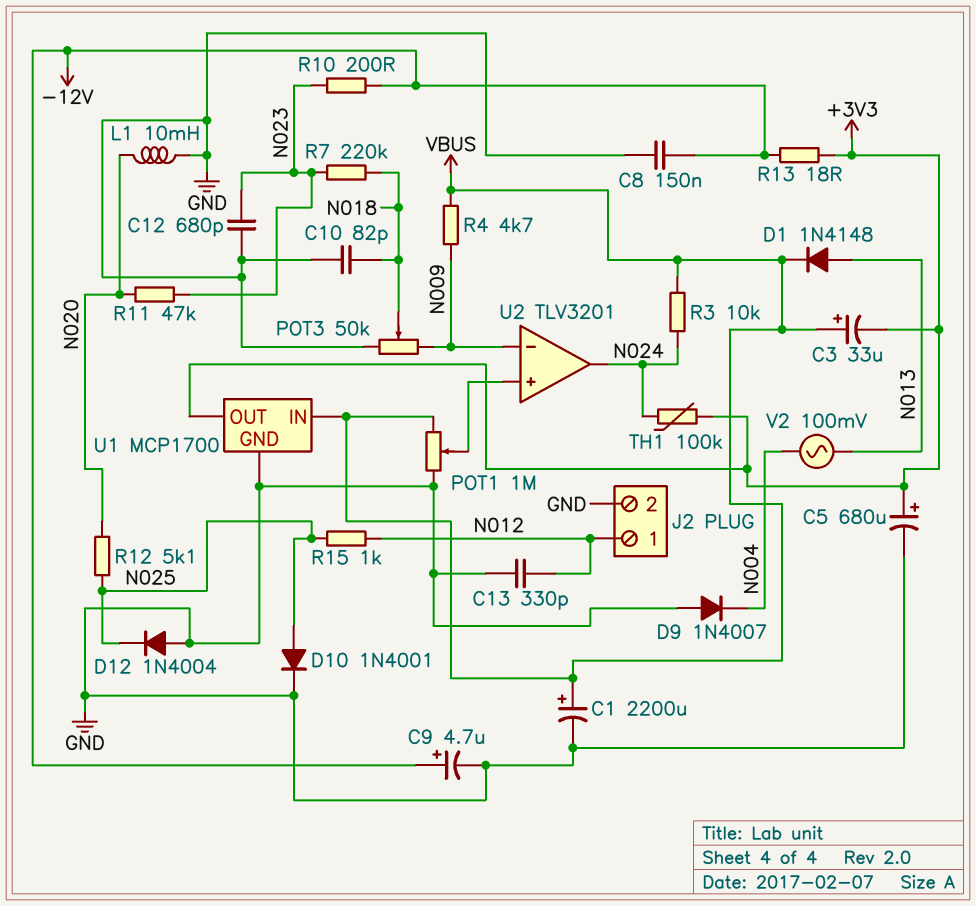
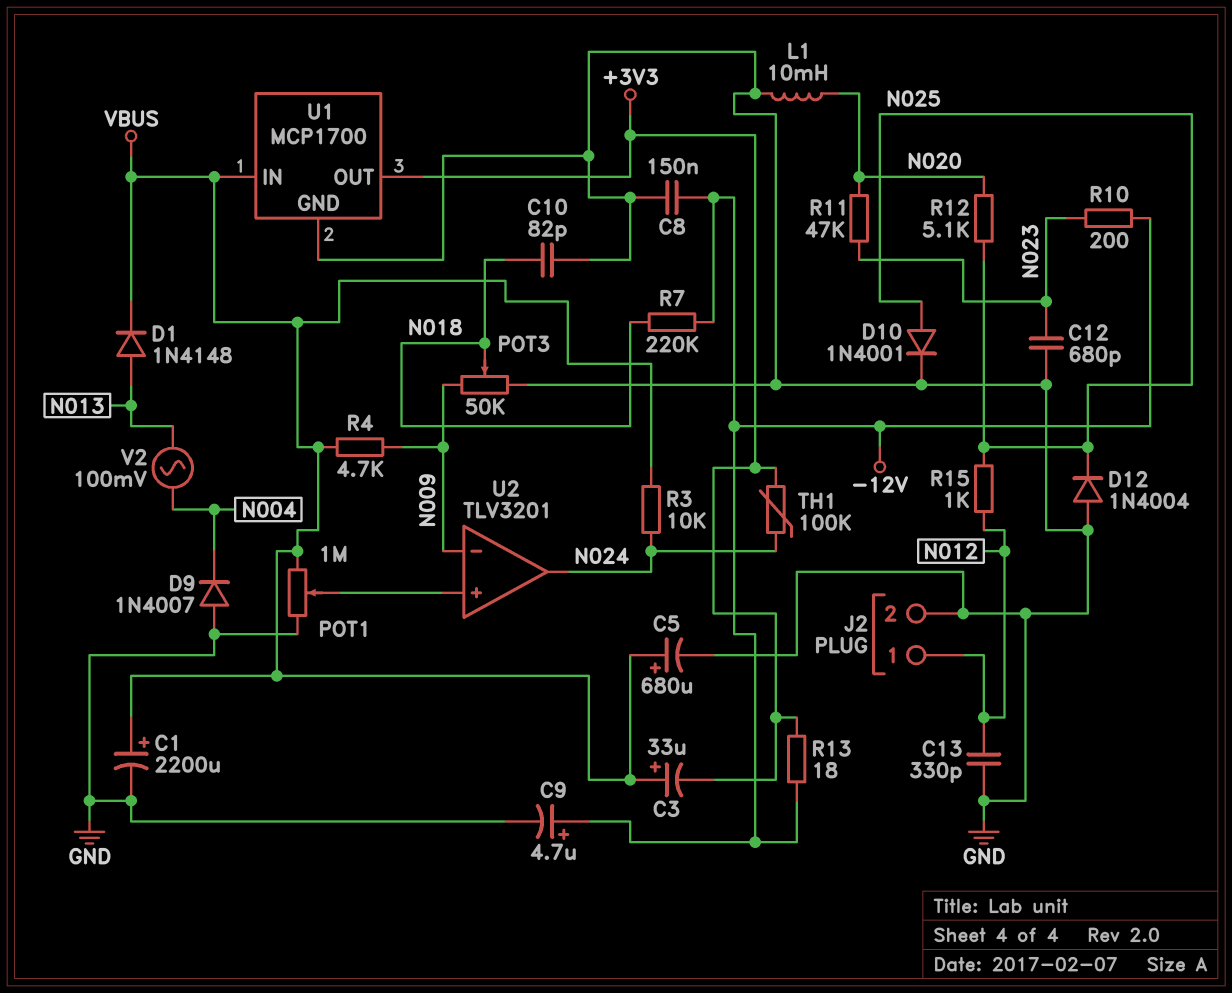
C5: 680uF (plus +3V3, minus GND) -> 680uF (plus VBUS, minus GND)
R7: 220k (N018, N023) -> 220k (-12V, N018)

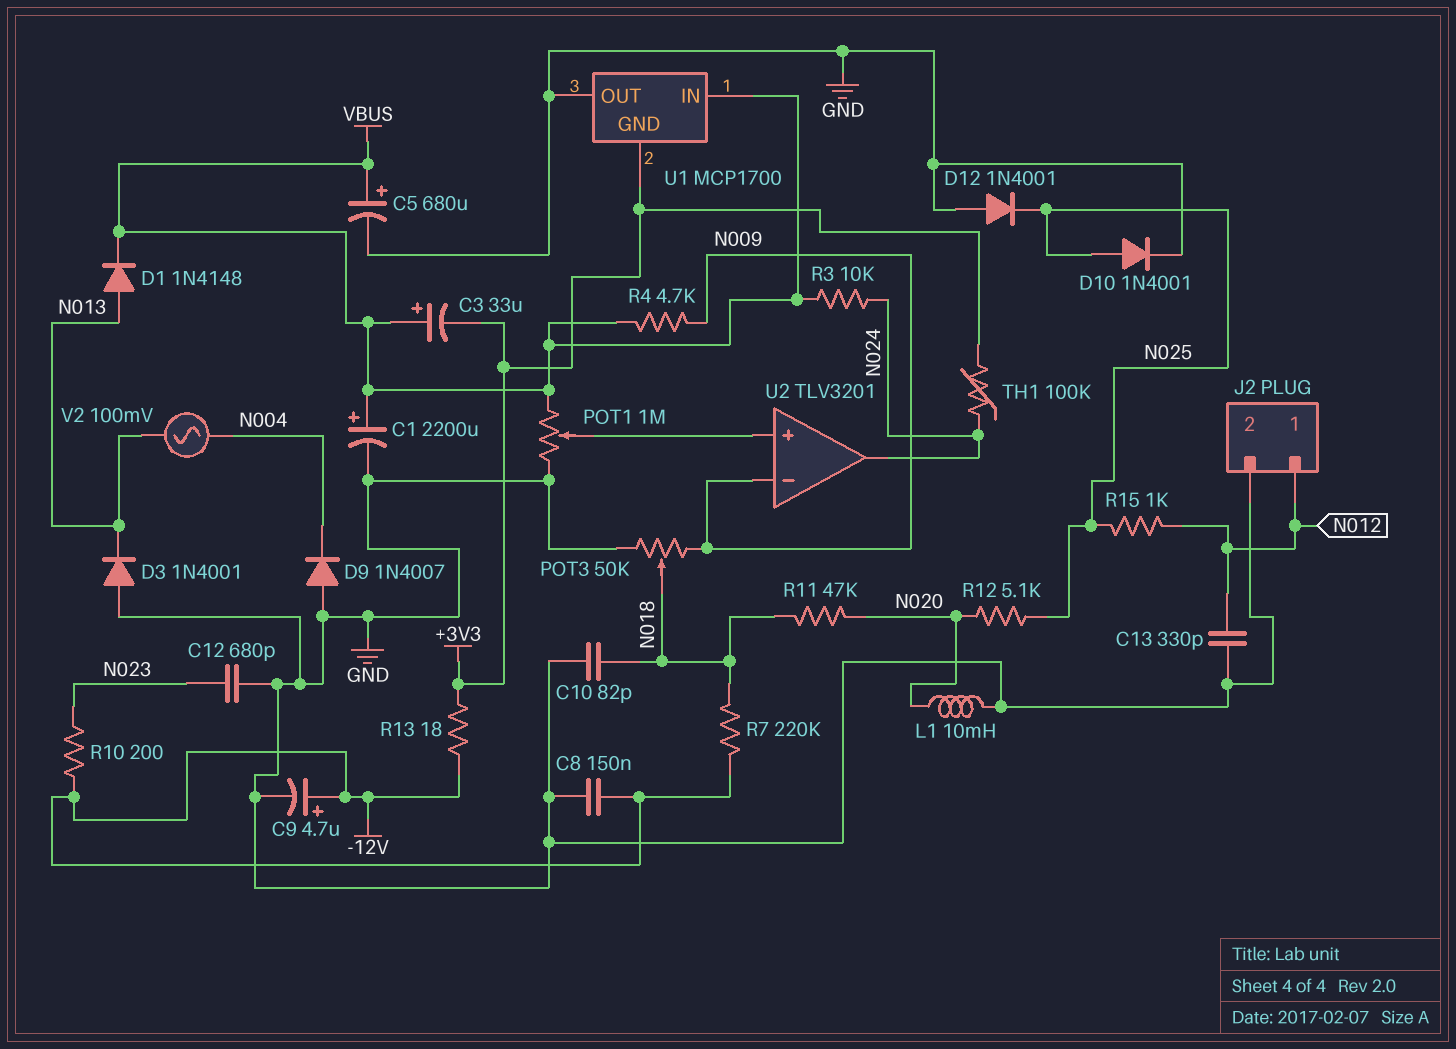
D3: none -> diode 1N4001 (A GND, K N013)
D12: diode 1N4004 (A GND, K N025) -> diode 1N4001 (A GND, K N025)
R11: 47k (N020, N023) -> 47k (N018, N020)
U1 pin GND: GND -> +3V3
U1 pin OUT: +3V3 -> GND

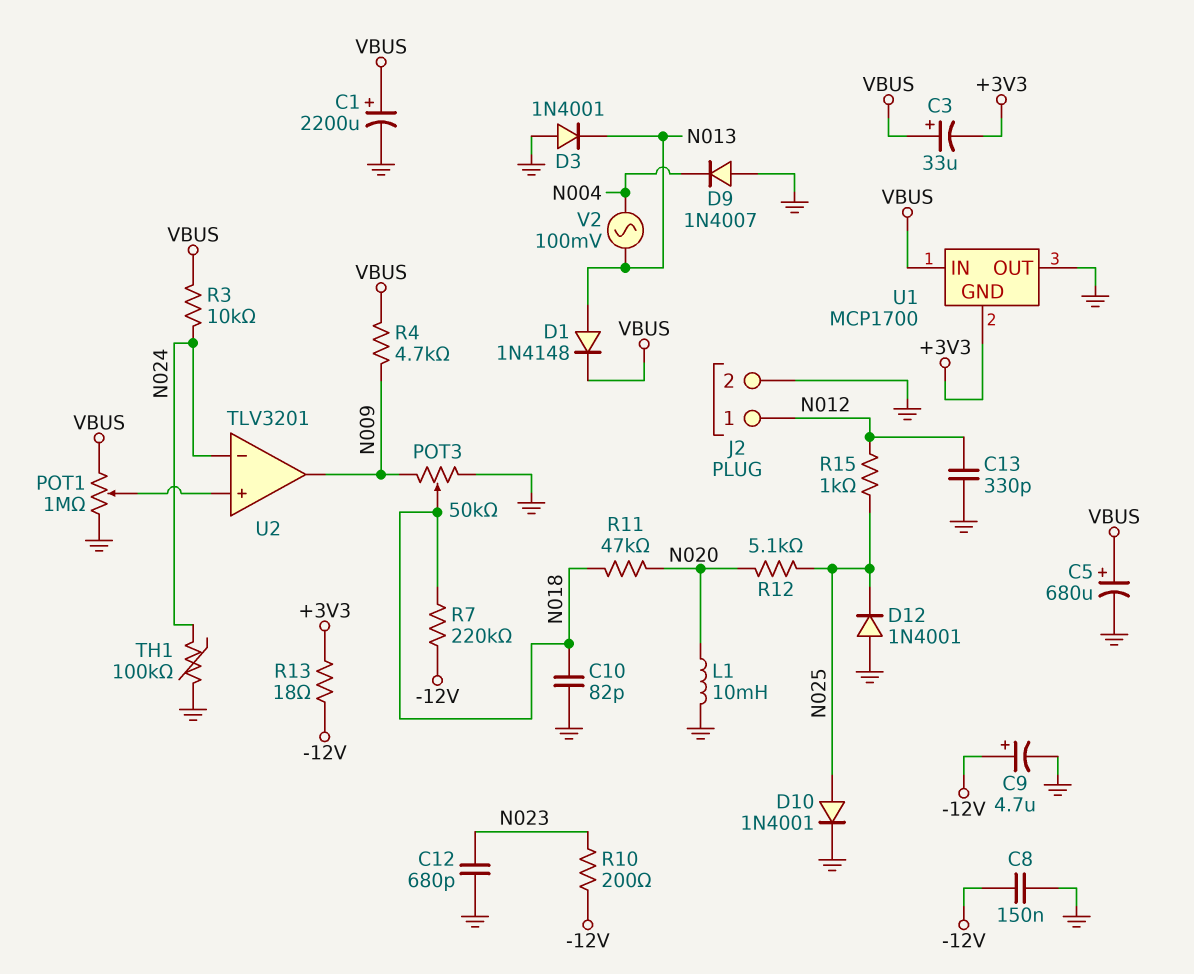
TH1: 100k (+3V3, N024) -> 100k (GND, N024)
U2 pin in-: N009 -> N024
U2 pin out: N024 -> N009

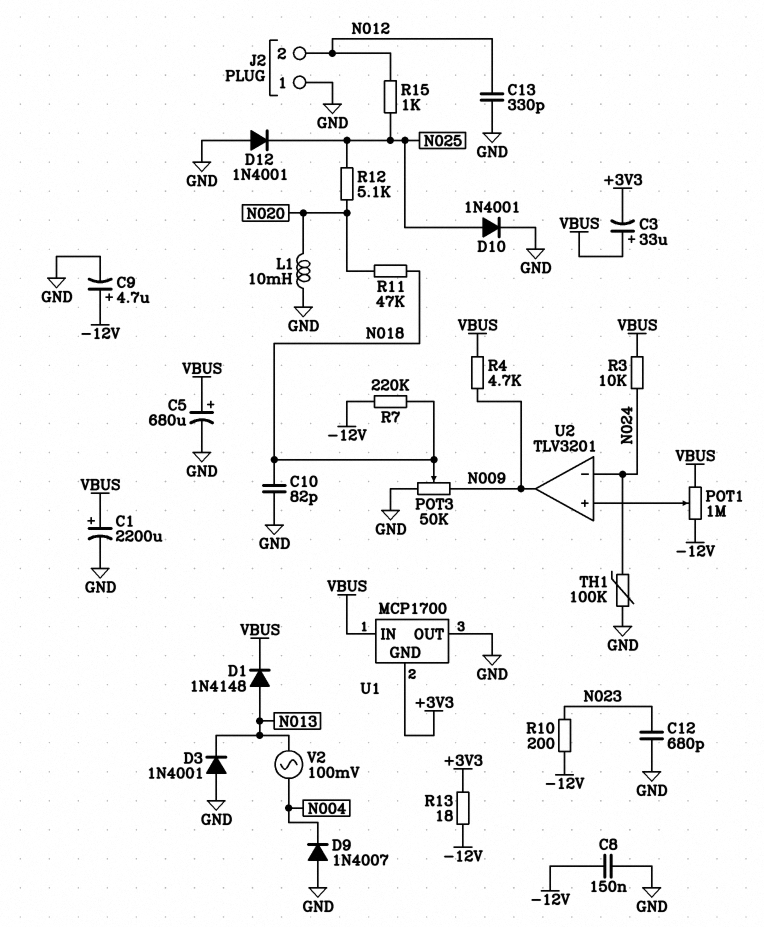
J2 pin 1: N012 -> GND
J2 pin 2: GND -> N012
POT1: 1M (GND, VBUS, wiper U2/in+) -> 1M (-12V, VBUS, wiper U2/in+)

